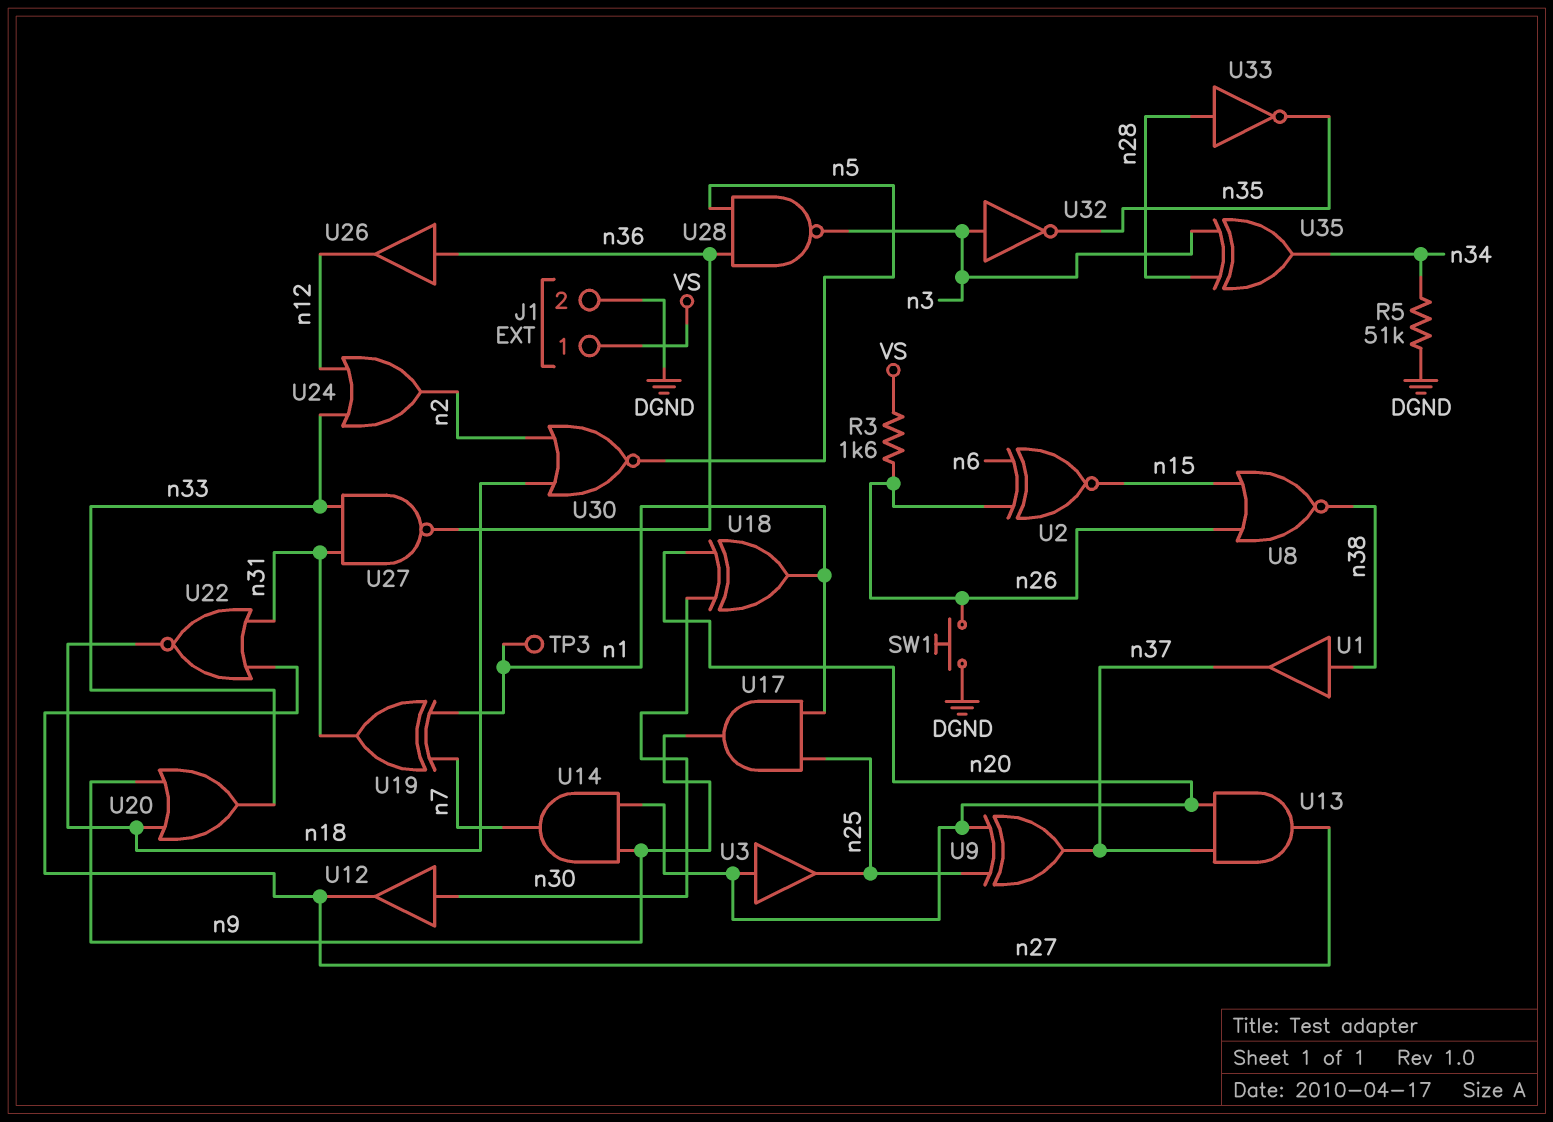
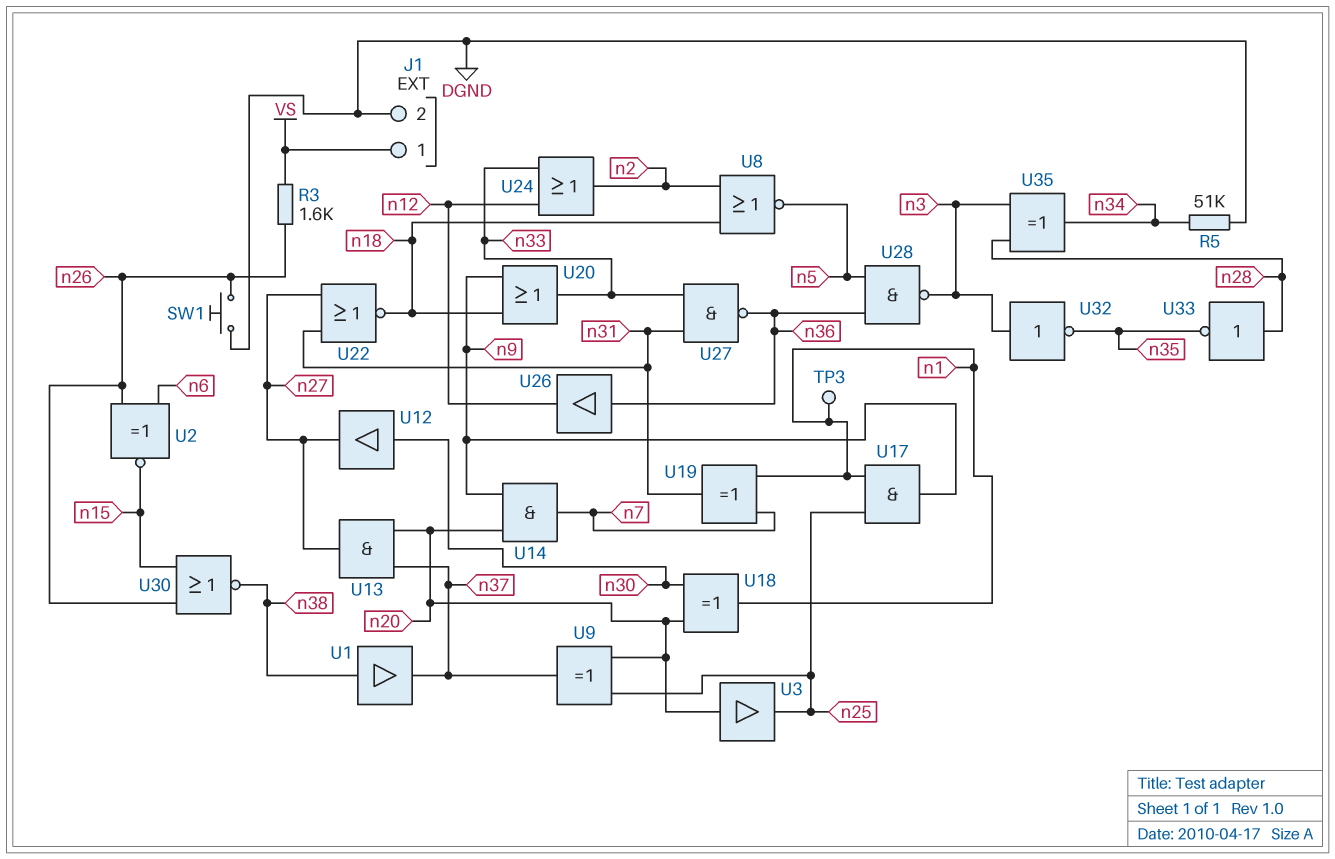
U8: NOR (in n15, in n26, out n38) -> NOR (in n2, in n18, out n5)
U30: NOR (in n2, in n18, out n5) -> NOR (in n15, in n26, out n38)

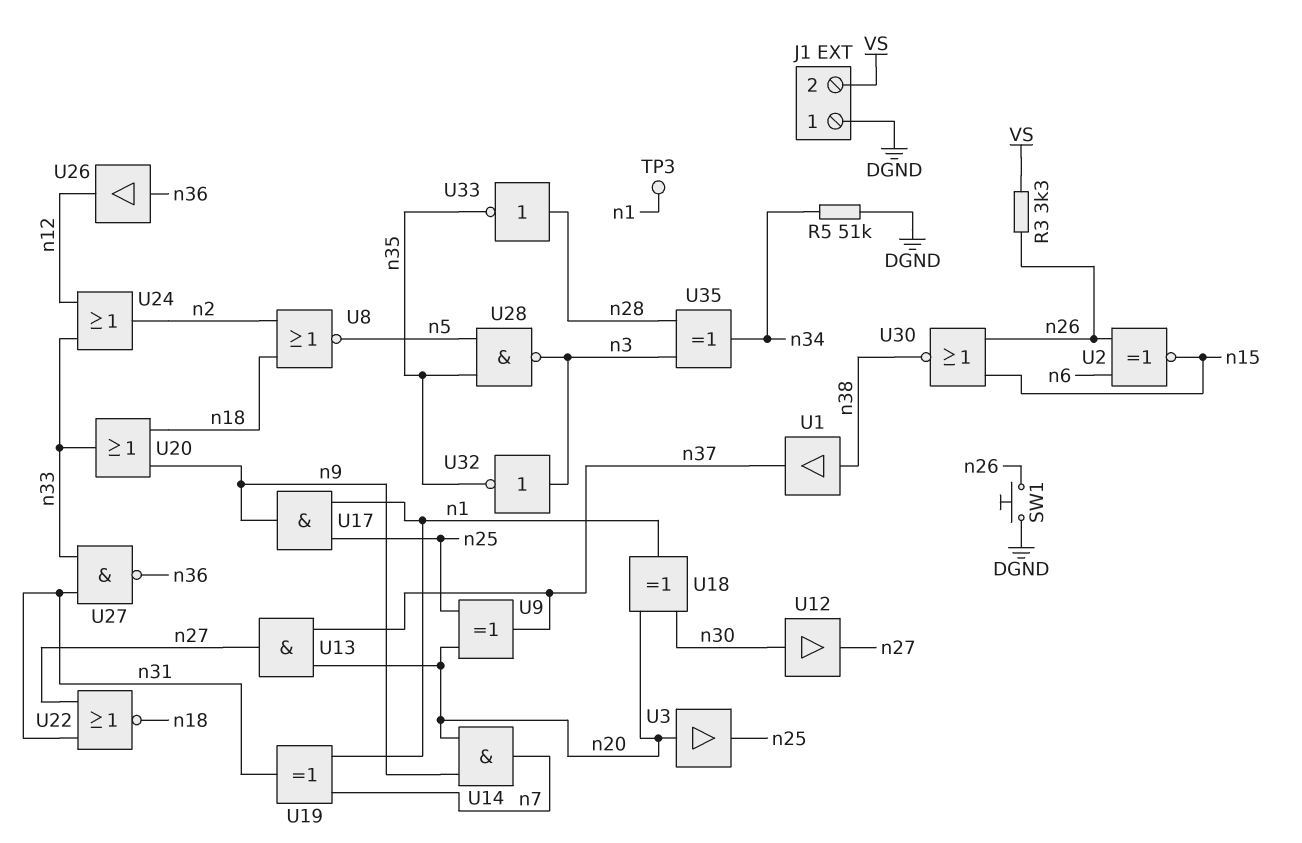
J1 pin 1: VS -> DGND
J1 pin 2: DGND -> VS
R3: 1.6k (VS, n26) -> 3.3k (VS, n26)
U28: NAND (in n5, in n36, out n3) -> NAND (in n5, in n35, out n3)

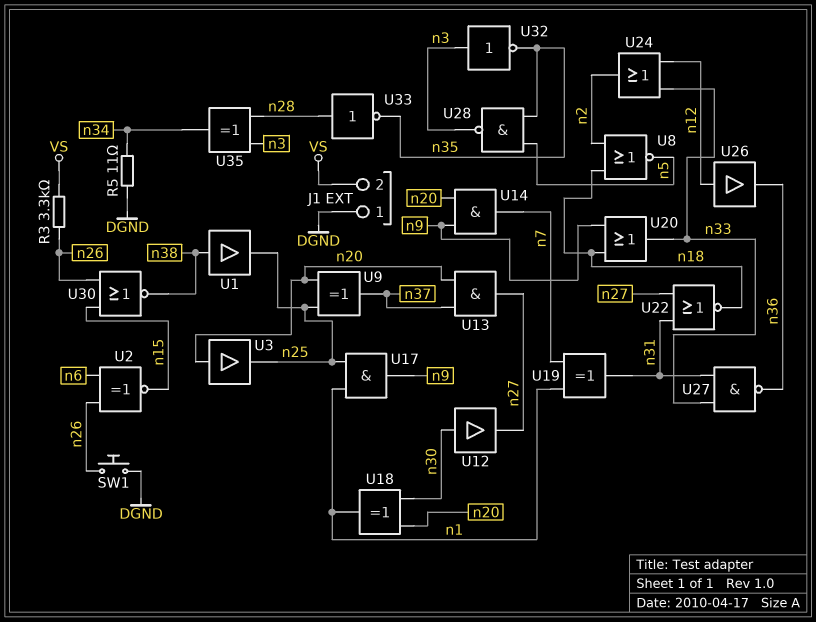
R5: 51k (DGND, n34) -> 11 (DGND, n34)
TP3: test point (n1) -> none
U1: buffer (in n38, out n37) -> buffer (in n38, out n25)
U26: buffer (in n36, out n12) -> buffer (in n12, out n36)

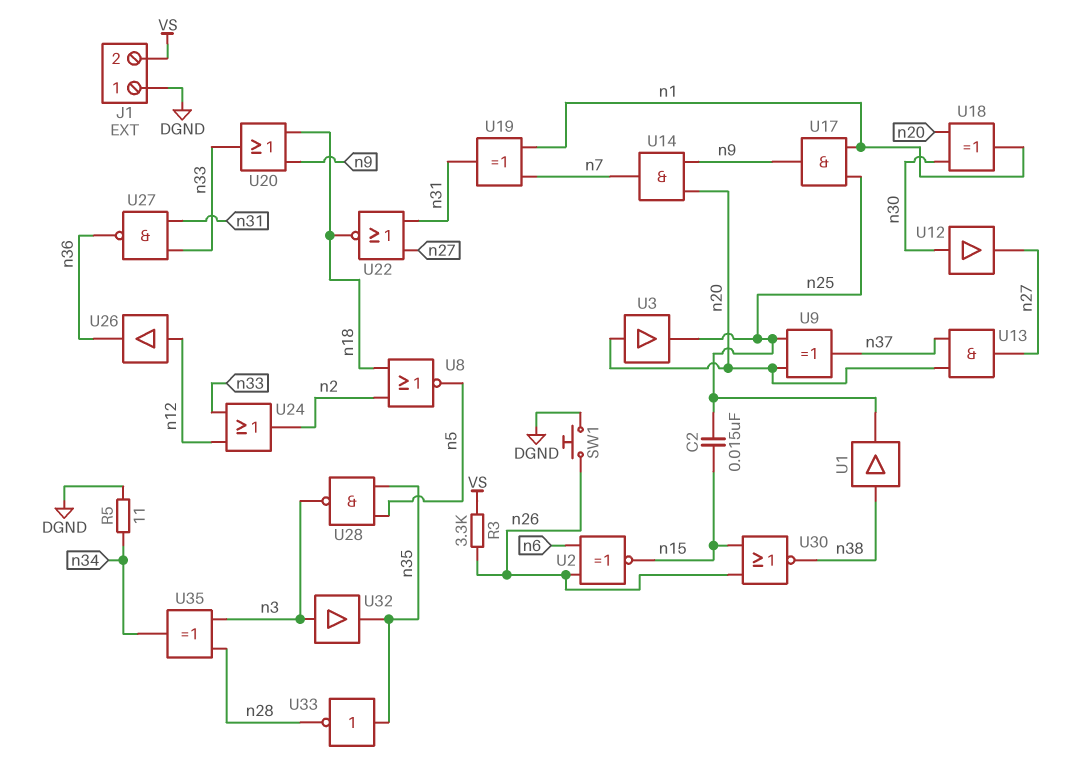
C2: none -> 15nF (n15, n25)
U32: NOT (in n3, out n35) -> buffer (in n3, out n35)
U33: NOT (in n28, out n35) -> NOT (in n35, out n28)

